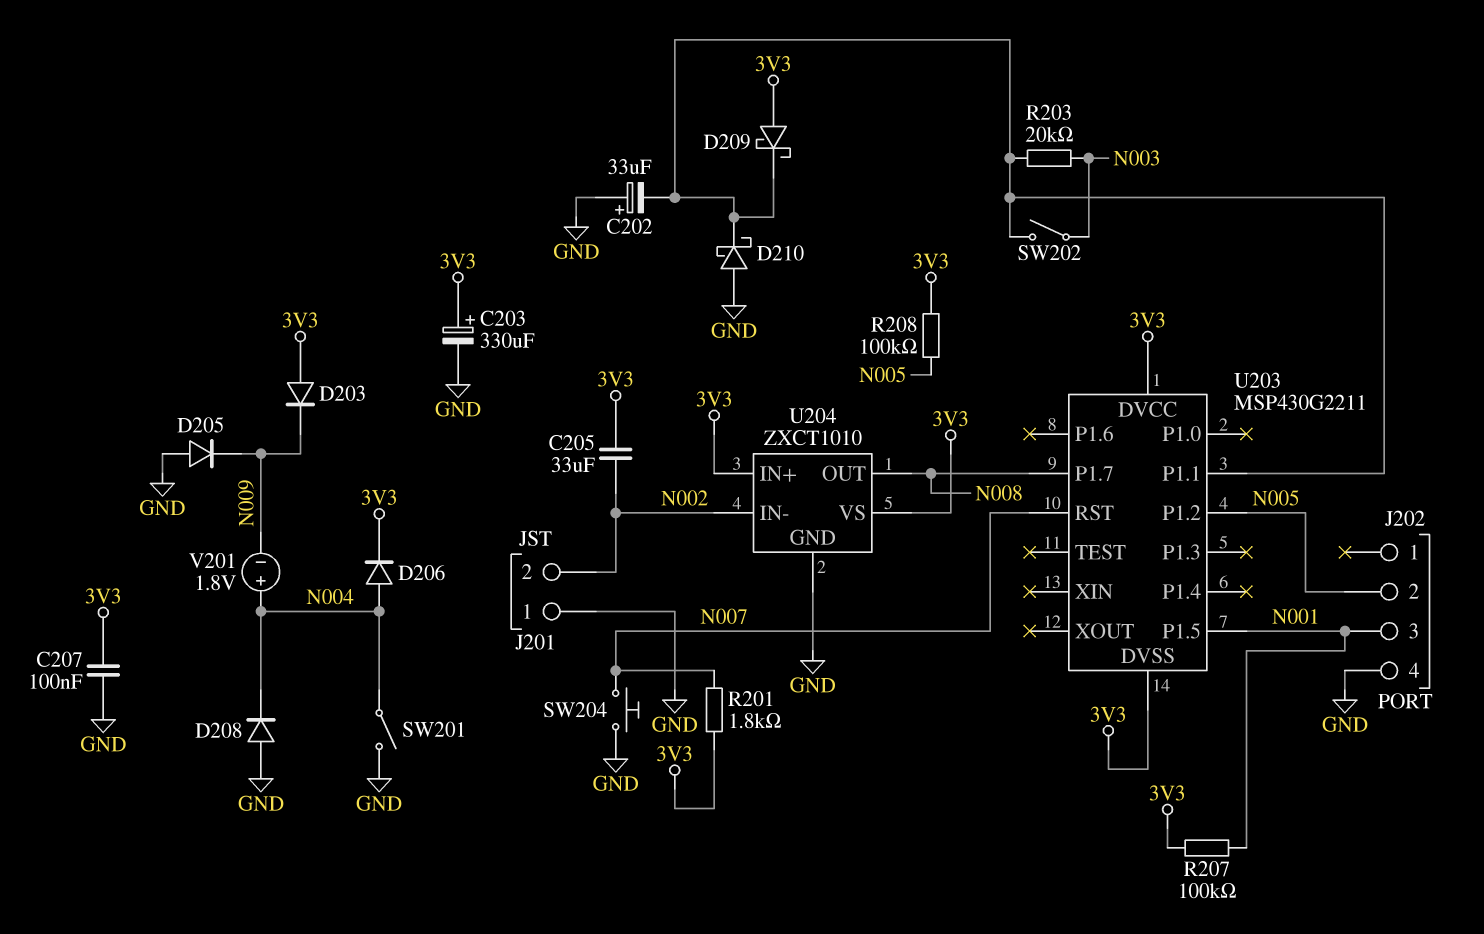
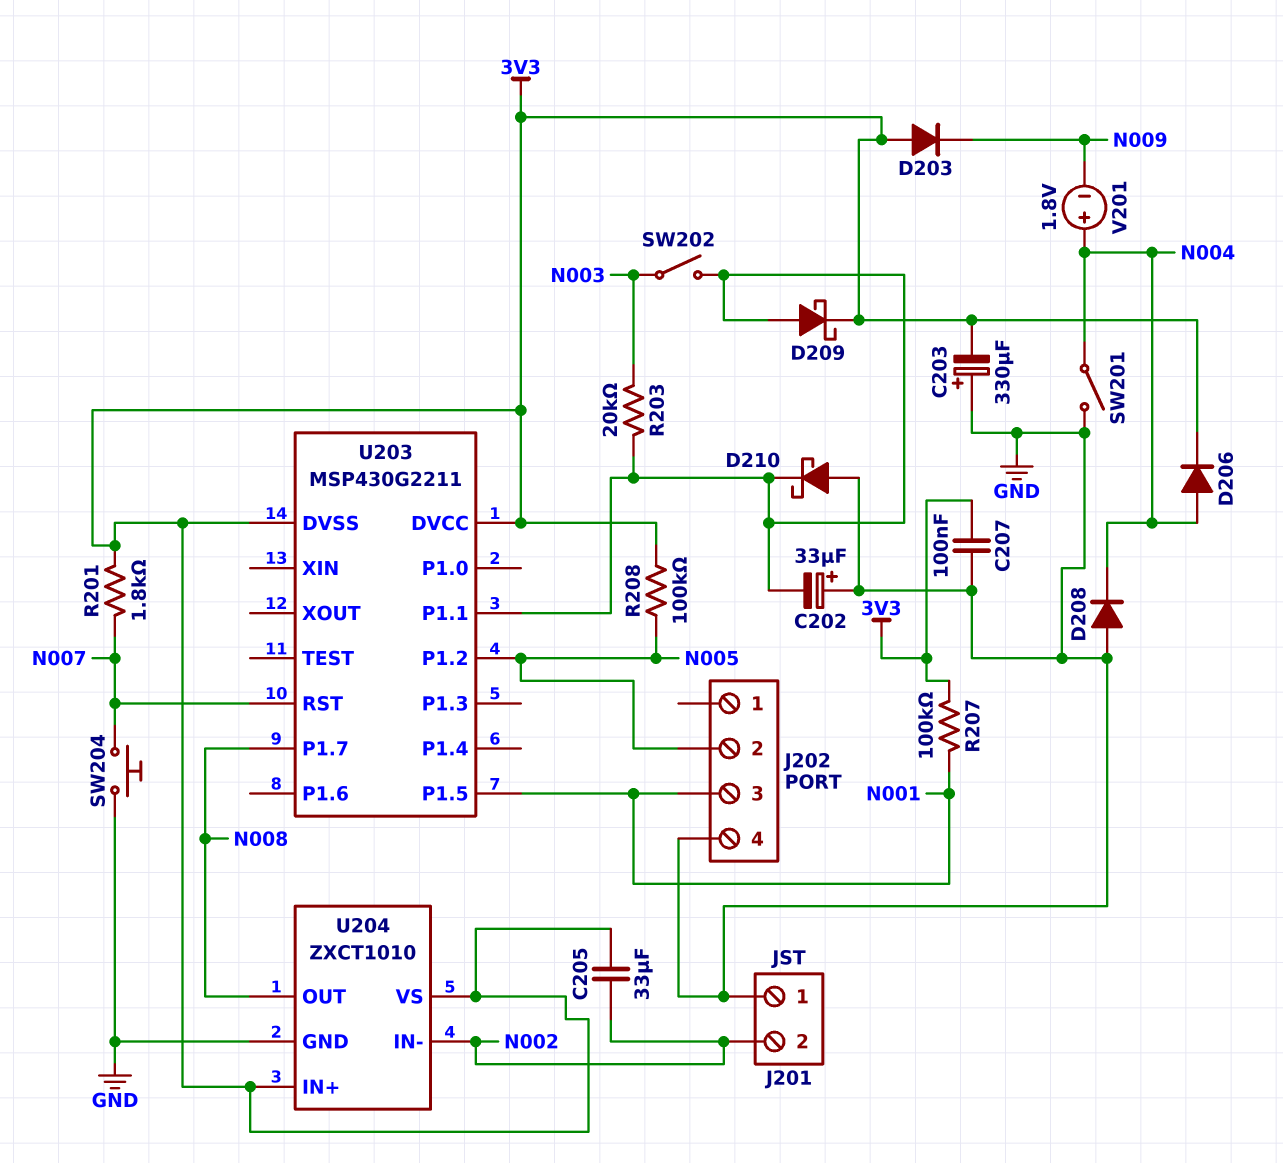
C203: 330uF (plus 3V3, minus GND) -> 330uF (plus GND, minus 3V3)
D205: diode (A GND, K N009) -> none
D209: schottky (A 3V3, K U203/P1.1) -> schottky (A U203/P1.1, K 3V3)

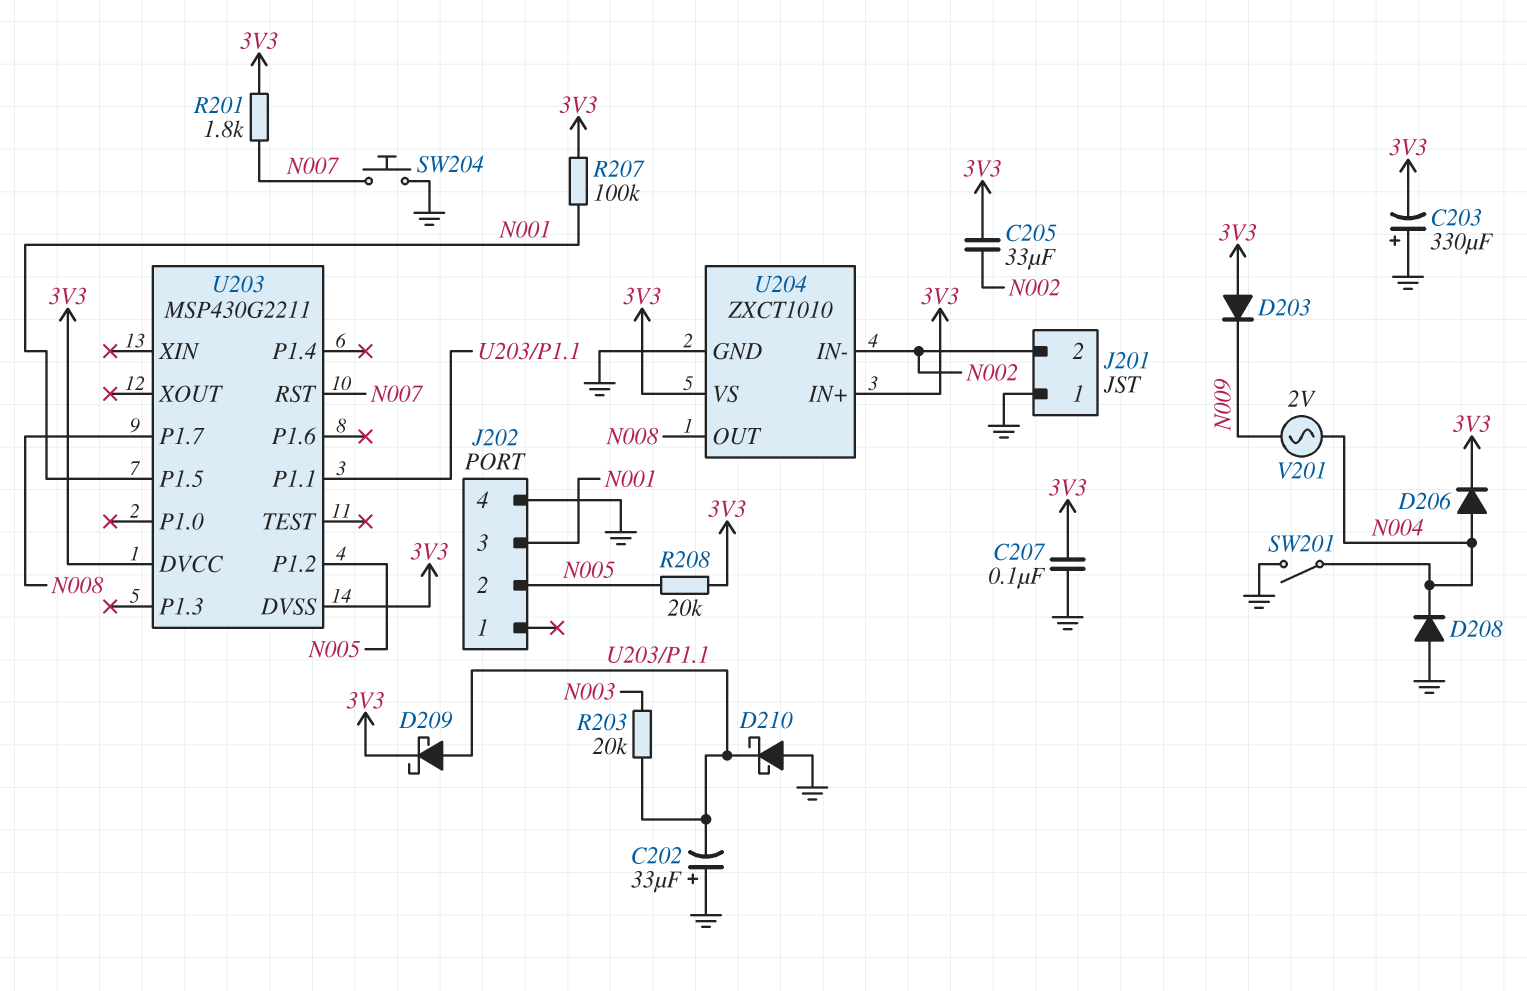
R208: 100k (3V3, N005) -> 20k (3V3, N005)
SW202: switch (N003, U203/P1.1) -> none
V201: 1.8V (plus N004, minus N009) -> AC 2V (N004, N009)

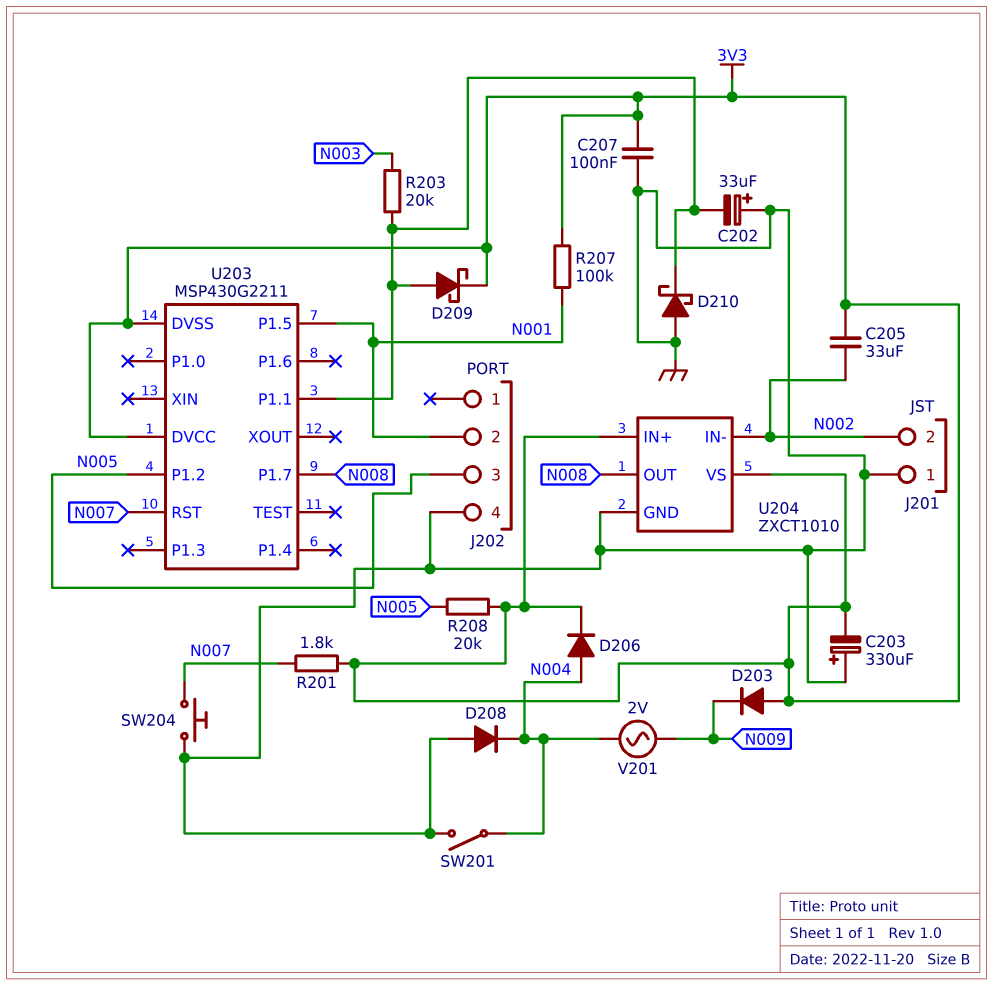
J202 pin 2: N005 -> N001
J202 pin 3: N001 -> N005

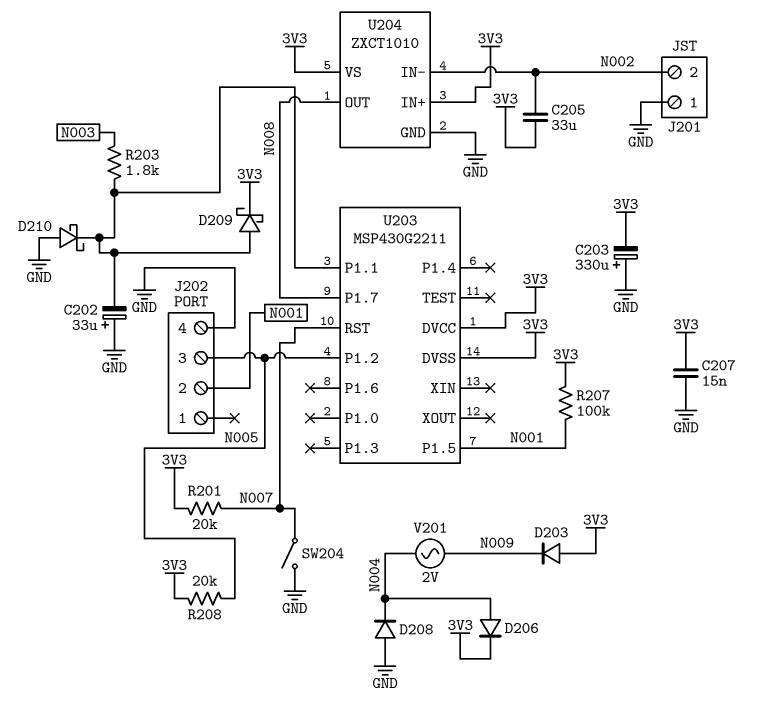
C207: 100nF (3V3, GND) -> 15nF (3V3, GND)
R201: 1.8k (3V3, N007) -> 20k (3V3, N007)
R203: 20k (N003, U203/P1.1) -> 1.8k (N003, U203/P1.1)
SW201: switch (GND, N004) -> none
SW204: button (GND, N007) -> switch (GND, N007)

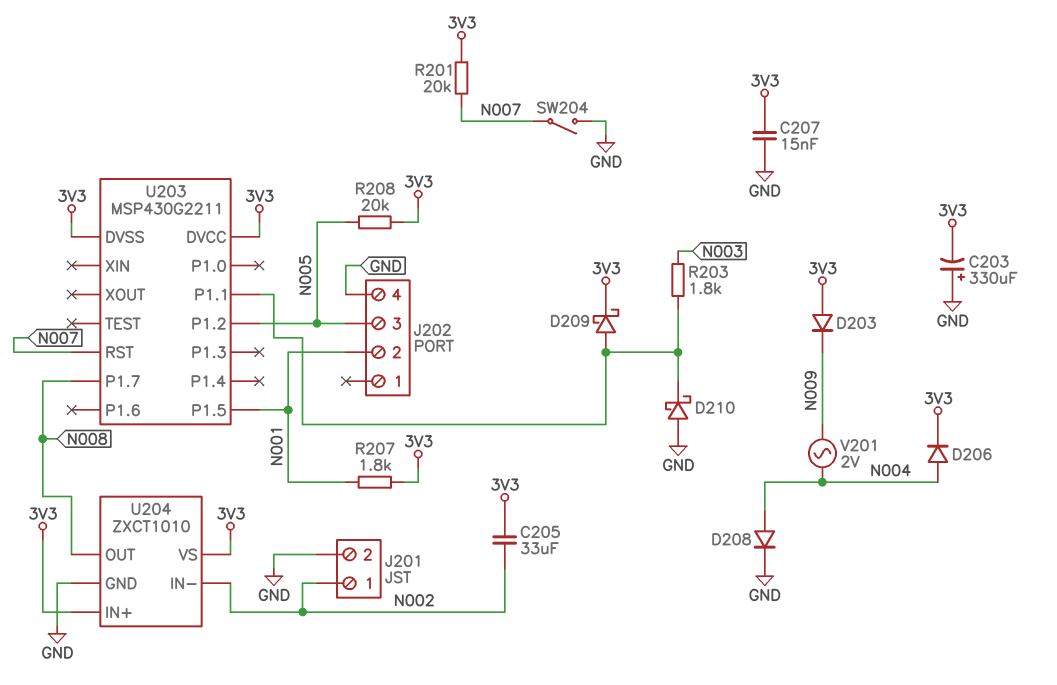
C202: 33uF (plus GND, minus U203/P1.1) -> none
D208: diode (A GND, K N004) -> diode (A N004, K GND)
J201 pin 1: GND -> N002
J201 pin 2: N002 -> GND
R207: 100k (3V3, N001) -> 1.8k (3V3, N001)

